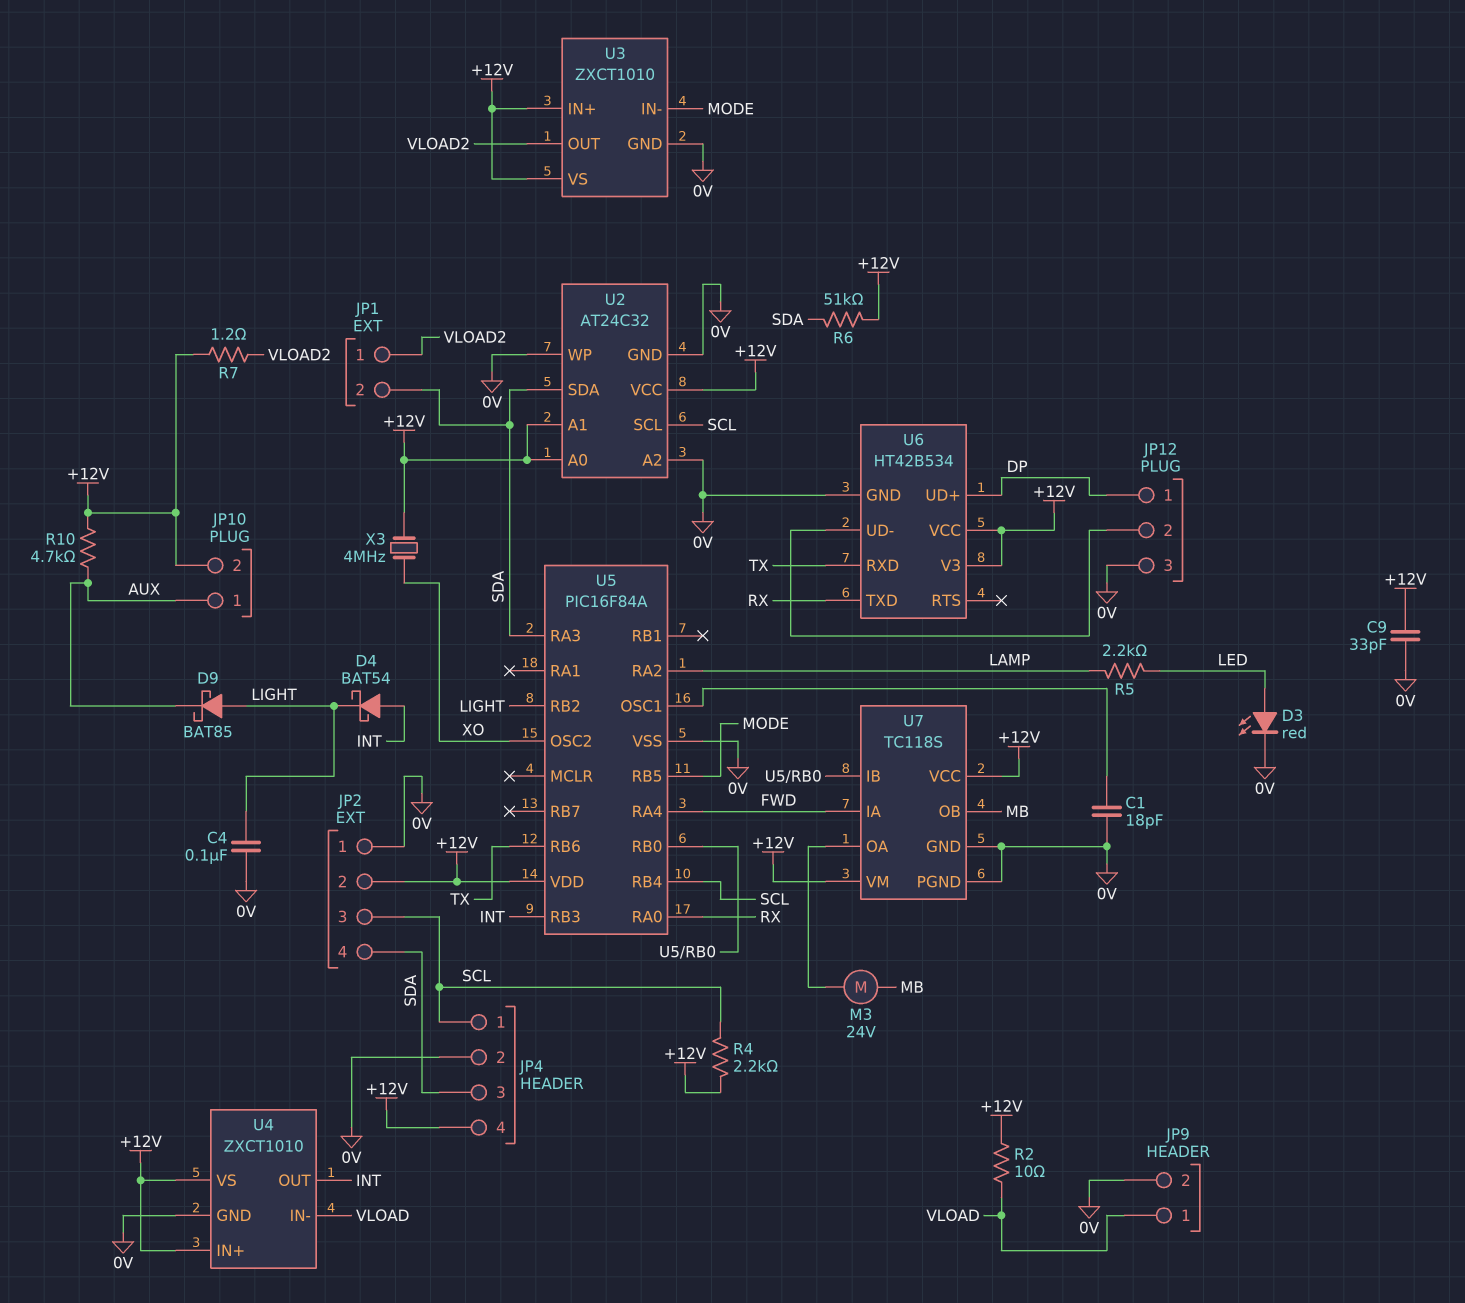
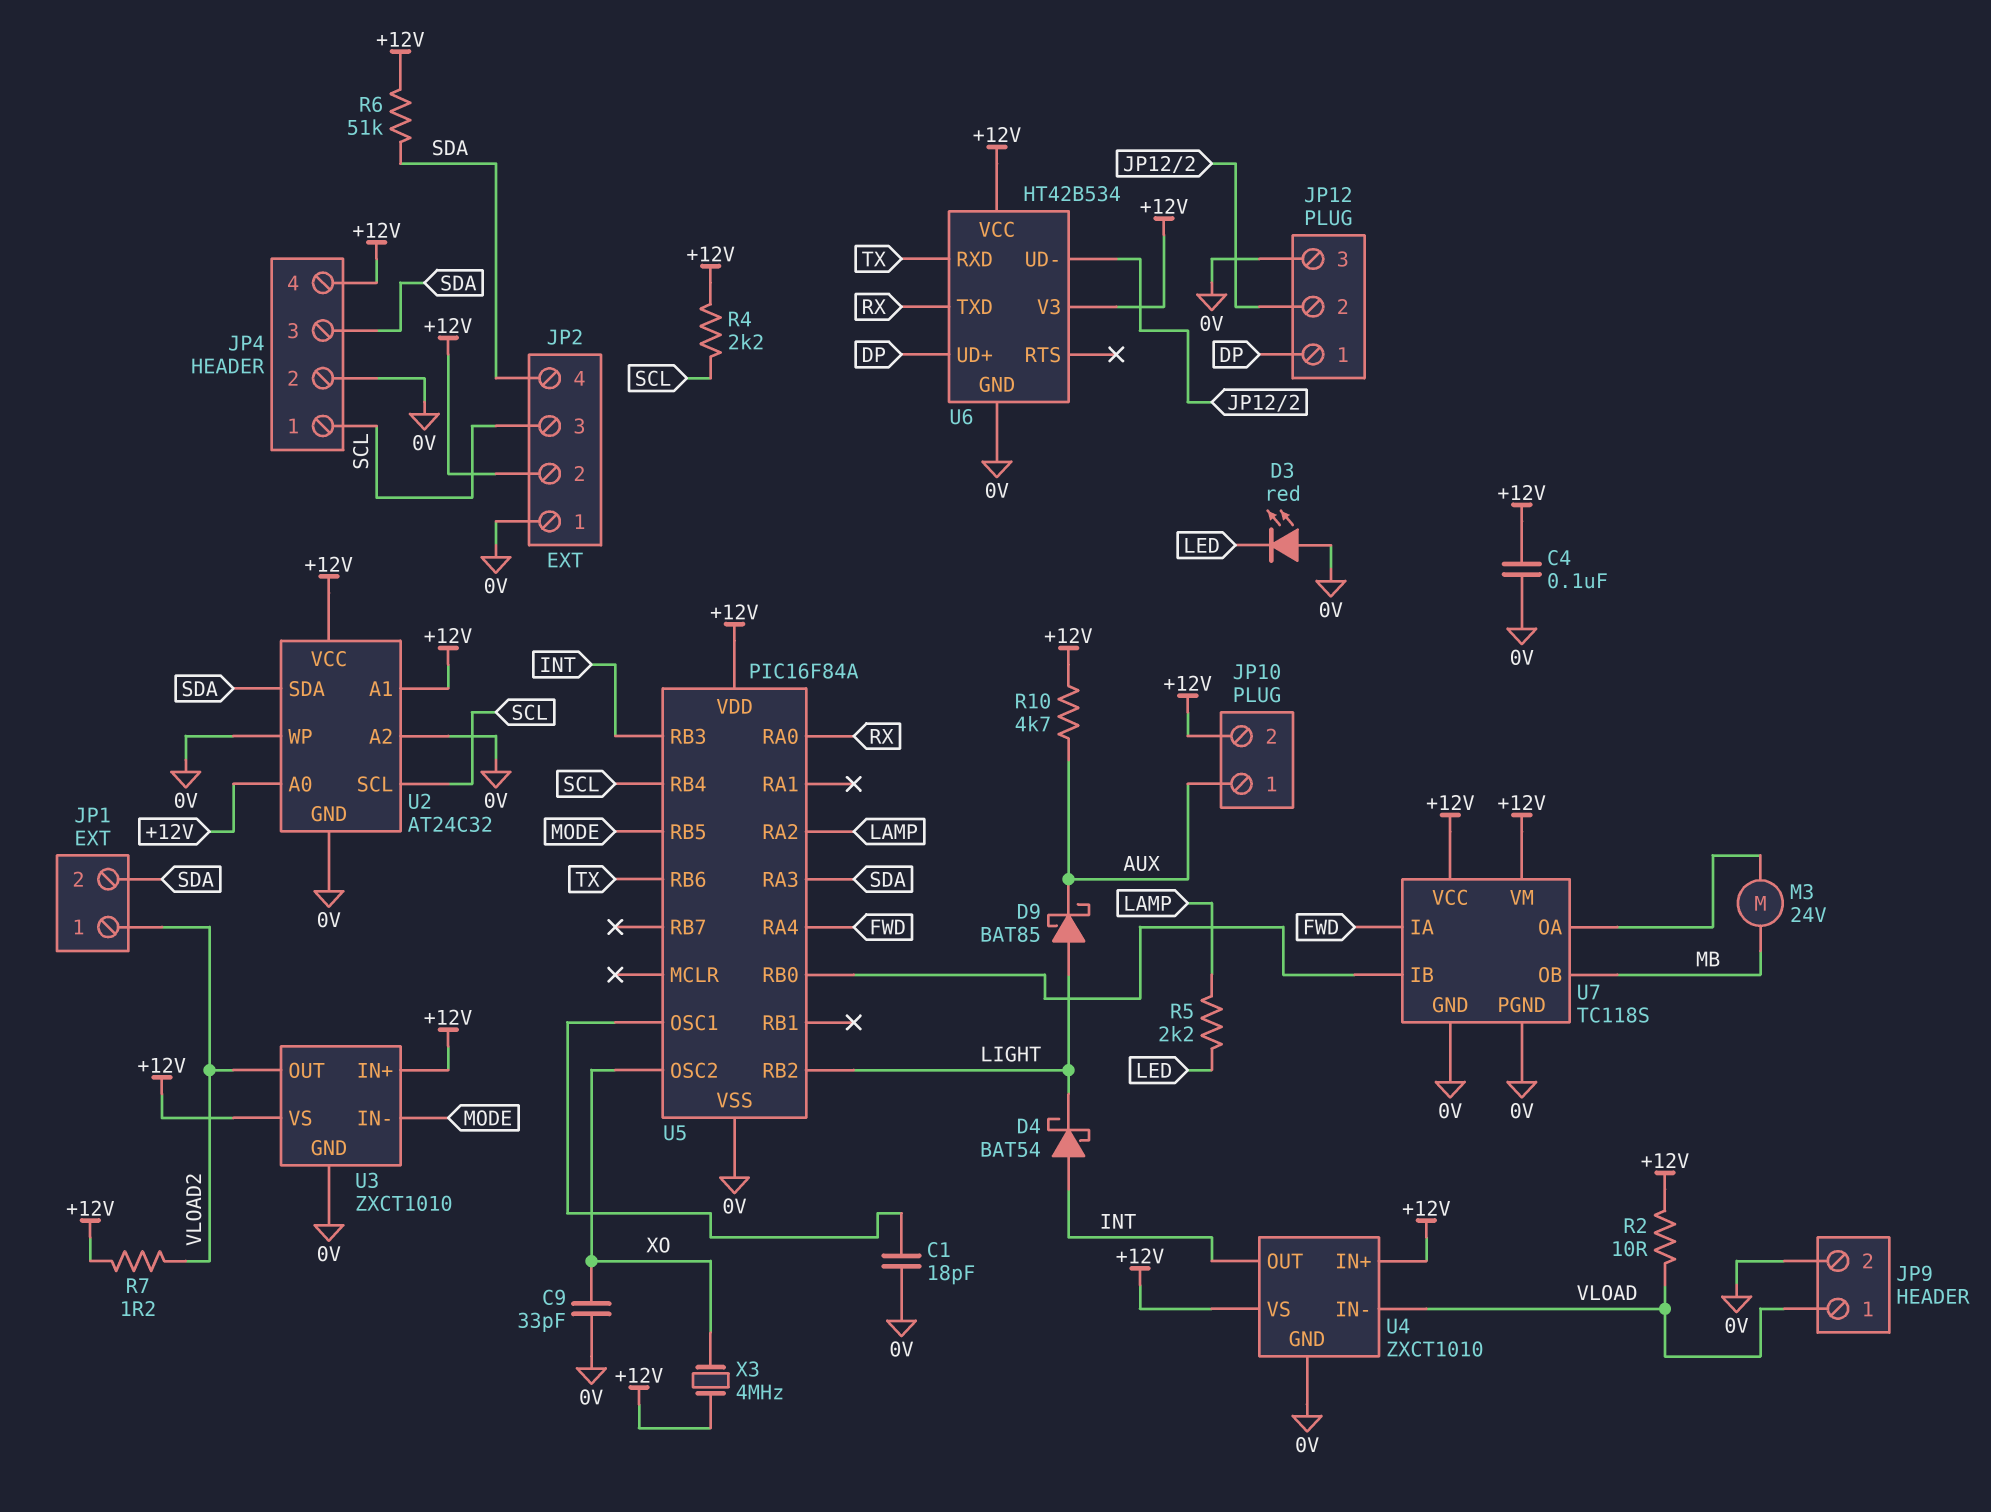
C4: 100nF (0V, LIGHT) -> 100nF (+12V, 0V)
C9: 33pF (+12V, 0V) -> 33pF (0V, XO)
D3: LED red (A LED, K 0V) -> LED red (A 0V, K LED)

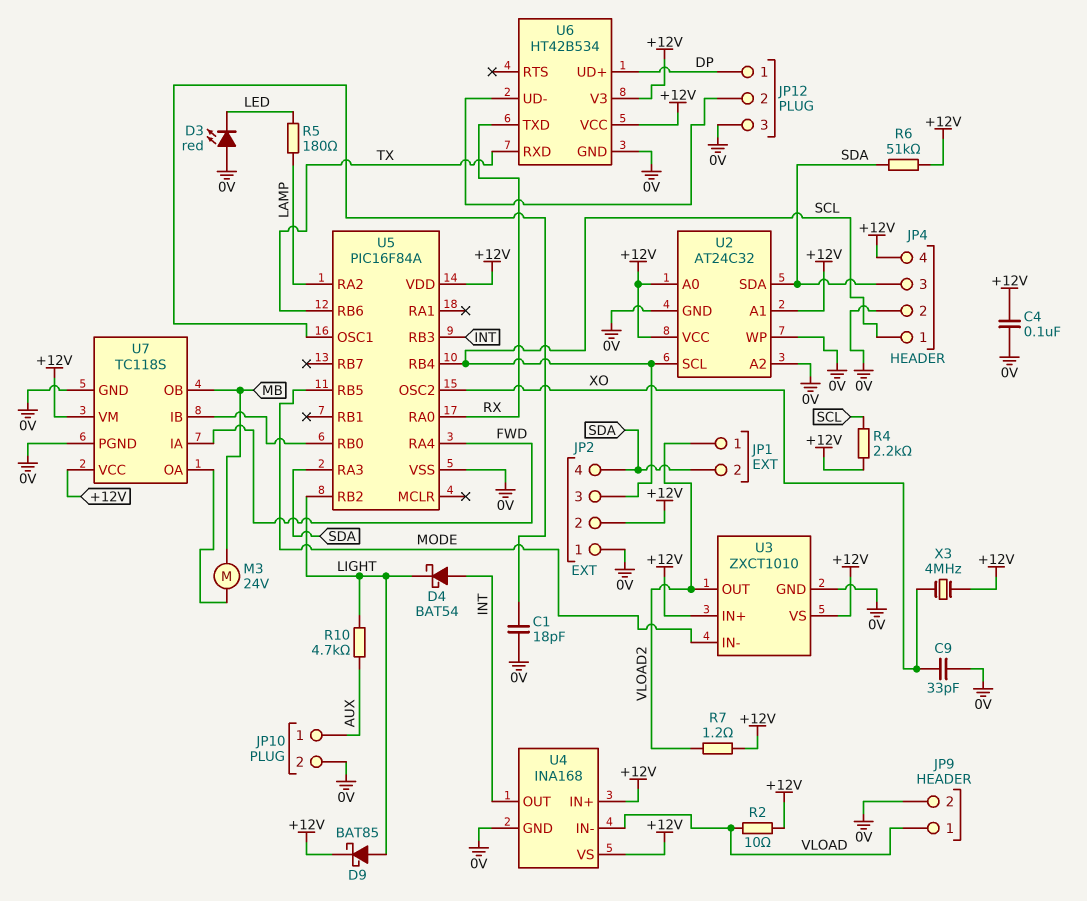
D9: schottky BAT85 (A LIGHT, K AUX) -> schottky BAT85 (A LIGHT, K +12V)
JP10 pin 2: +12V -> 0V
R5: 2.2k (LAMP, LED) -> 180 (LAMP, LED)
R10: 4.7k (+12V, AUX) -> 4.7k (AUX, LIGHT)
U4: ZXCT1010 -> INA168

